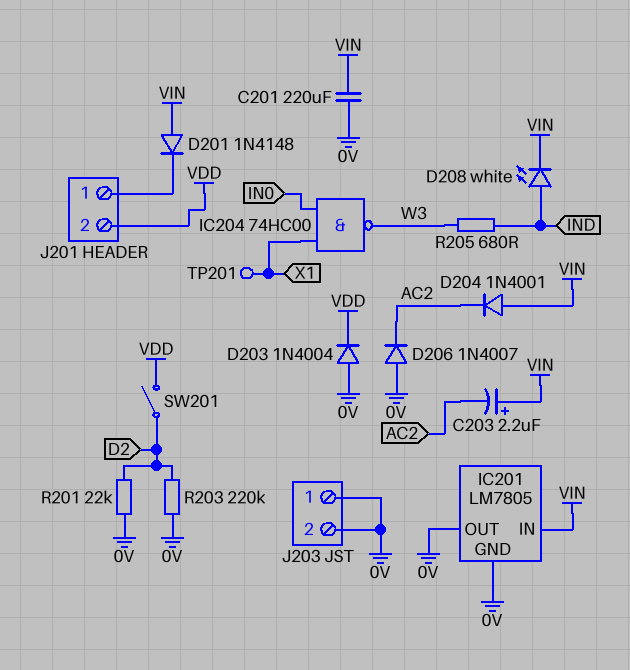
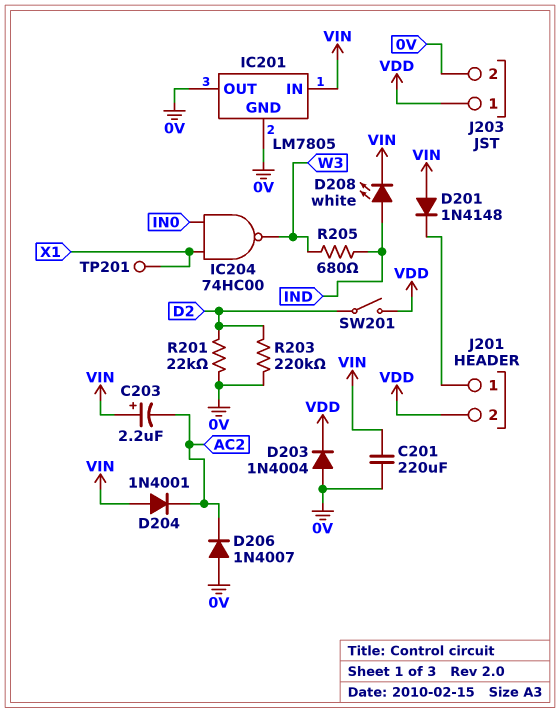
J203 pin 1: 0V -> VDD

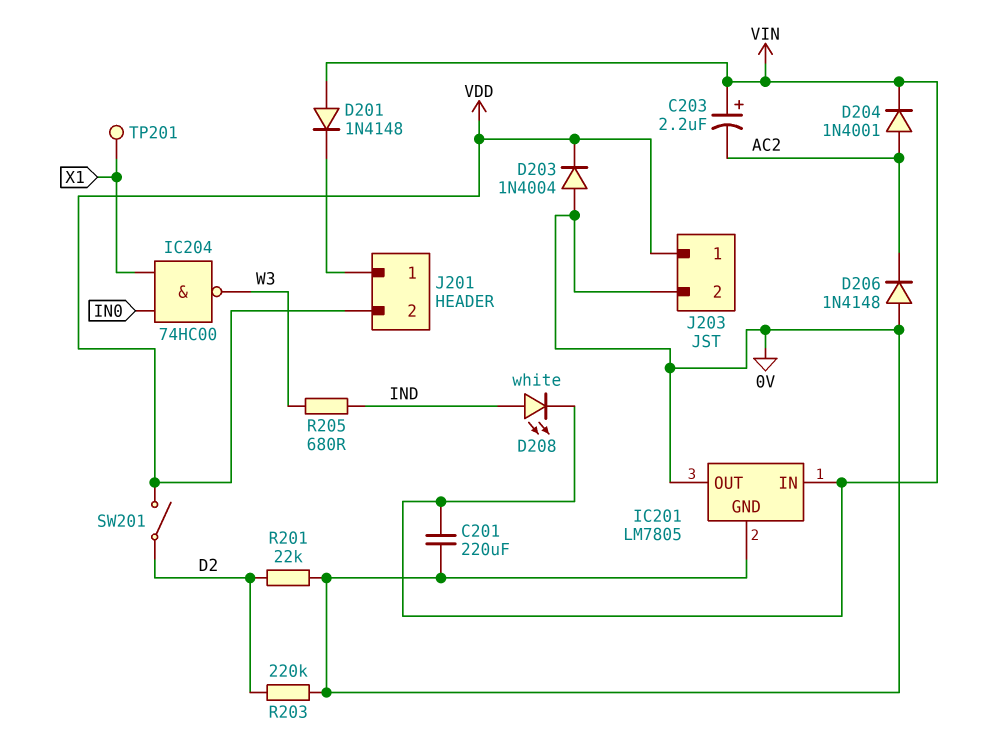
D204: diode 1N4001 (A VIN, K AC2) -> diode 1N4001 (A AC2, K VIN)
D206: diode 1N4007 (A 0V, K AC2) -> diode 1N4148 (A 0V, K AC2)

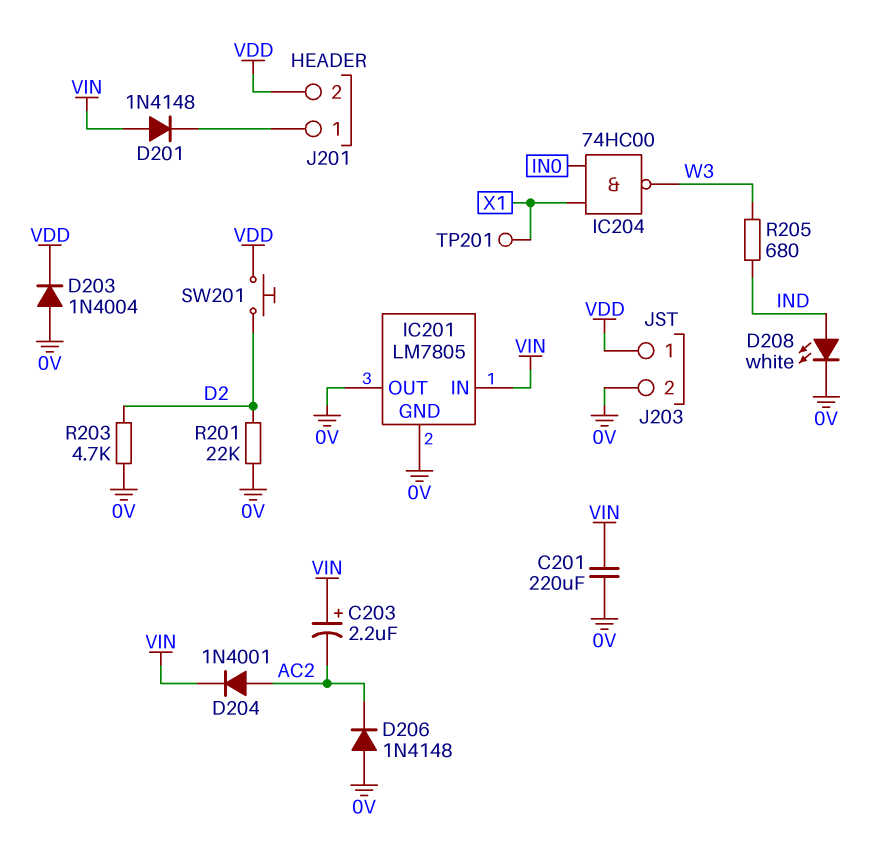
D208: LED white (A IND, K VIN) -> LED white (A IND, K 0V)
R203: 220k (0V, D2) -> 4.7k (0V, D2)
SW201: switch (D2, VDD) -> button (D2, VDD)

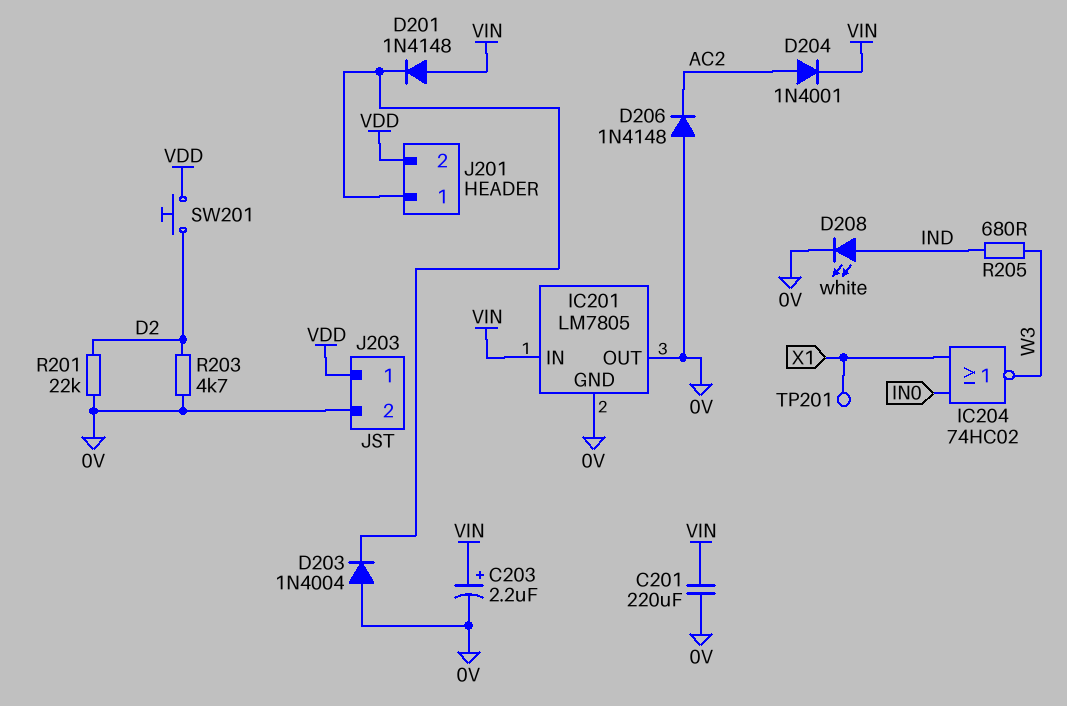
C203: 2.2uF (plus VIN, minus AC2) -> 2.2uF (plus VIN, minus 0V)
D203: diode 1N4004 (A 0V, K VDD) -> diode 1N4004 (A 0V, K J201/1)
IC204: NAND 74HC00 (in IN0, in X1, out W3) -> NOR 74HC02 (in IN0, in X1, out W3)

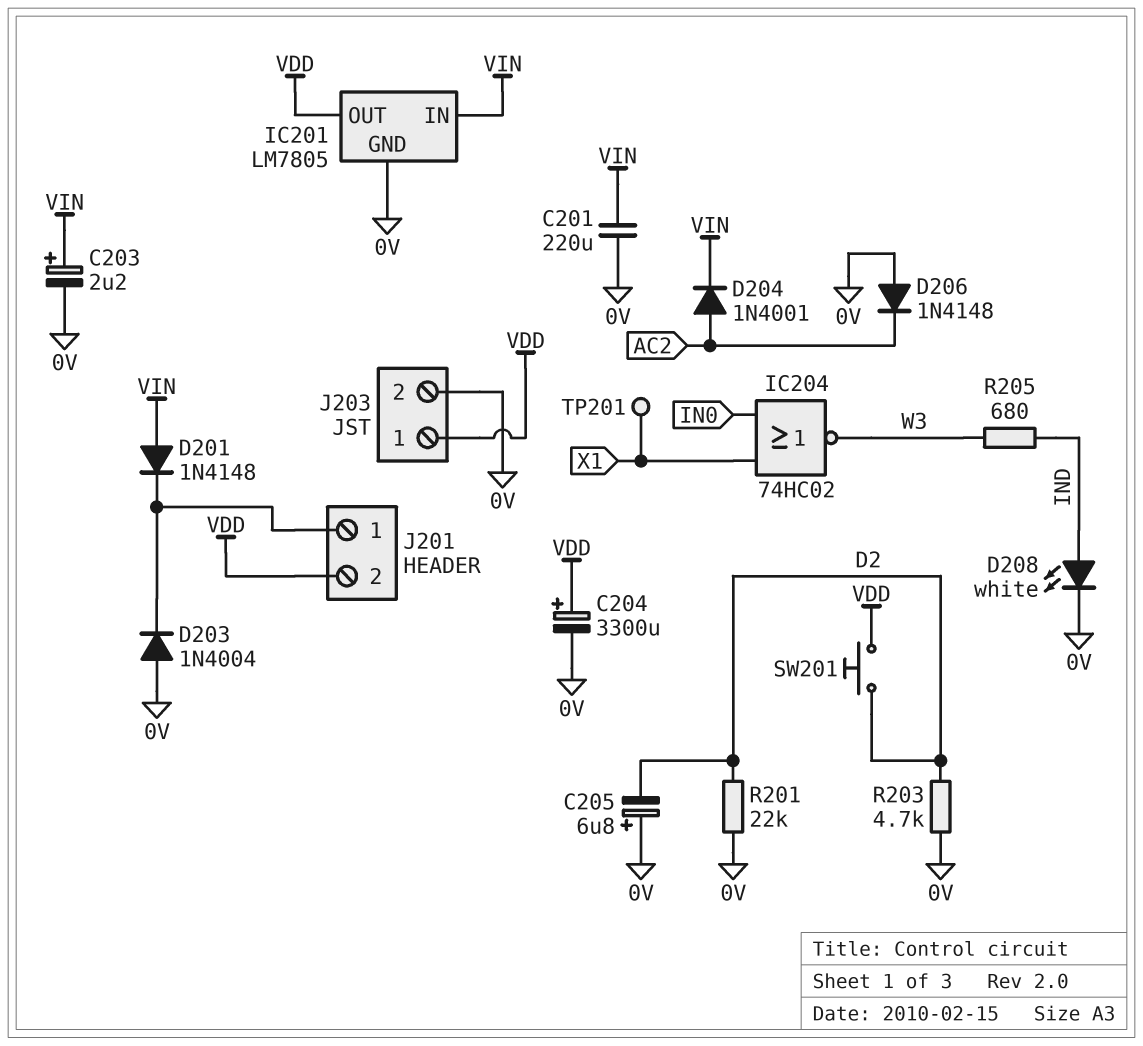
C204: none -> 3300uF (plus VDD, minus 0V)
C205: none -> 6.8uF (plus 0V, minus D2)
IC201 pin OUT: 0V -> VDD

